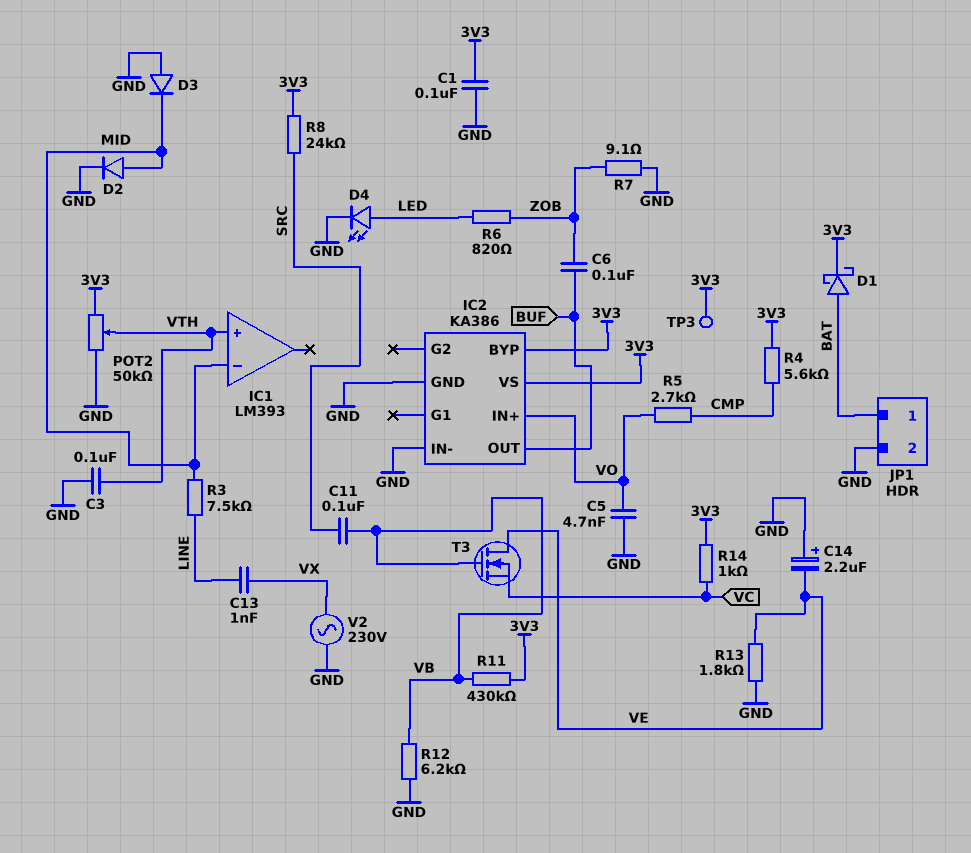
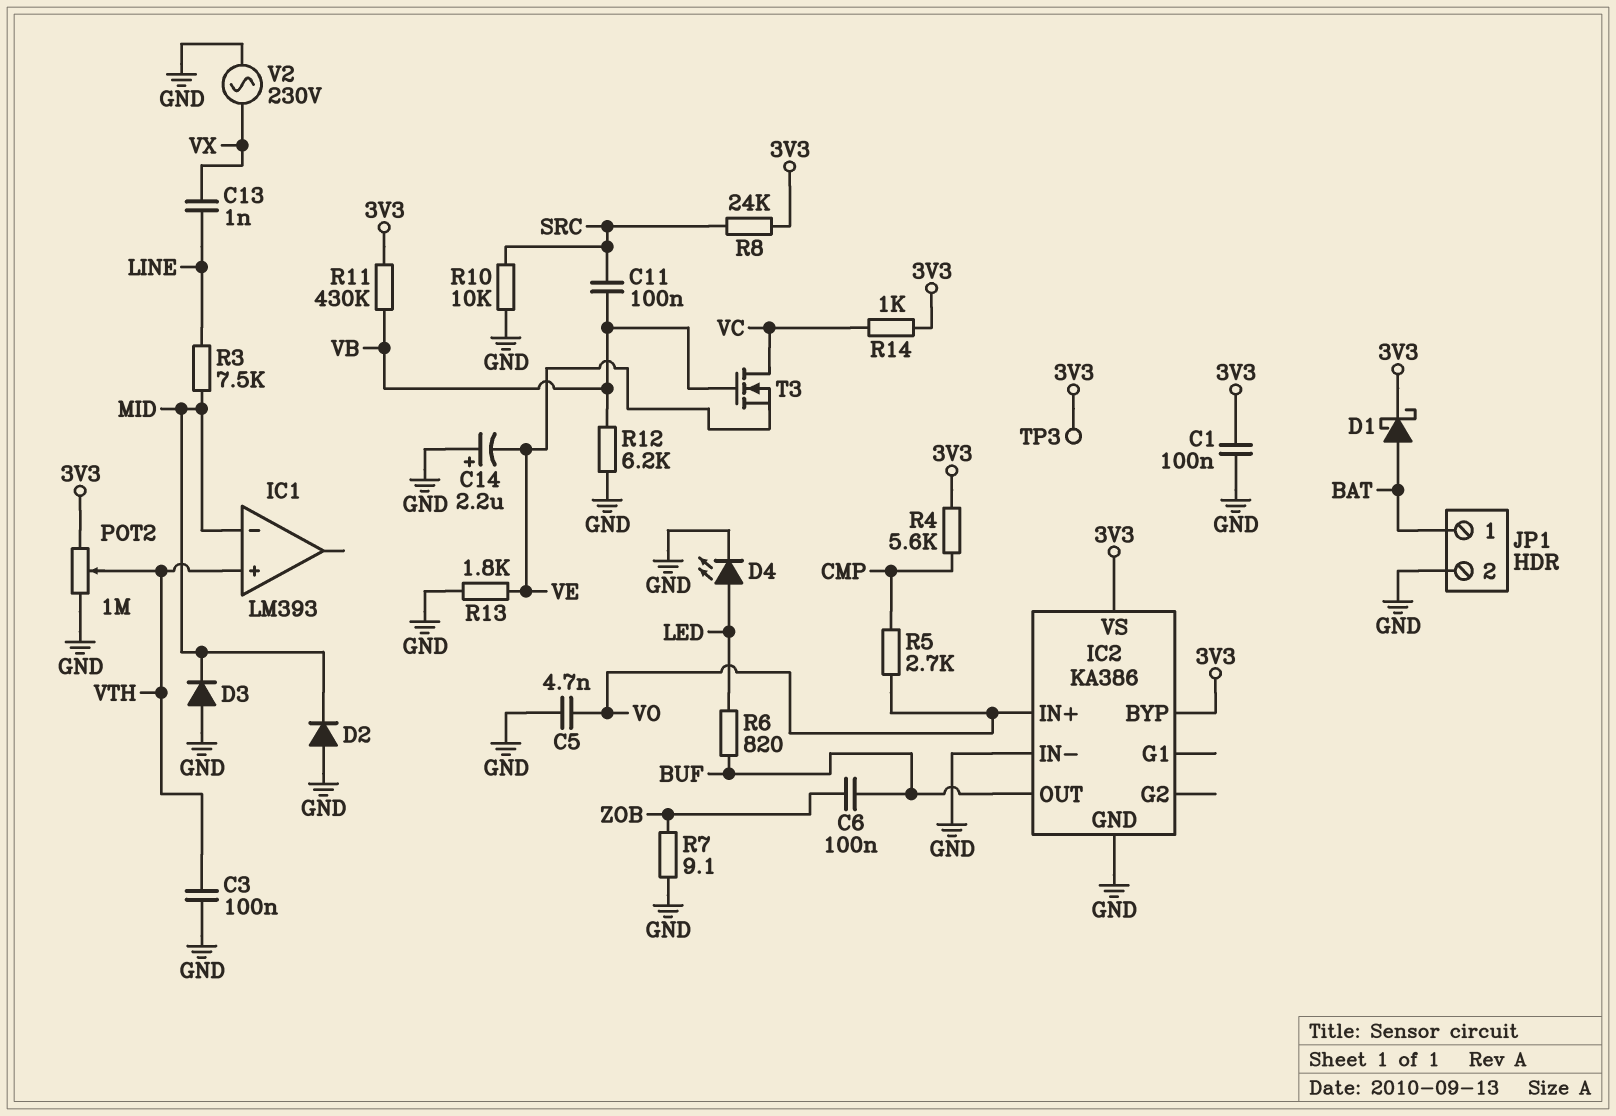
D2: diode (A MID, K GND) -> diode (A GND, K MID)
POT2: 50k (3V3, GND, wiper VTH) -> 1M (3V3, GND, wiper VTH)
R6: 820 (LED, ZOB) -> 820 (BUF, LED)
R10: none -> 10k (GND, SRC)
T3: NMOS (G VB, D VE, S VC) -> NMOS (G VB, D VC, S VE)

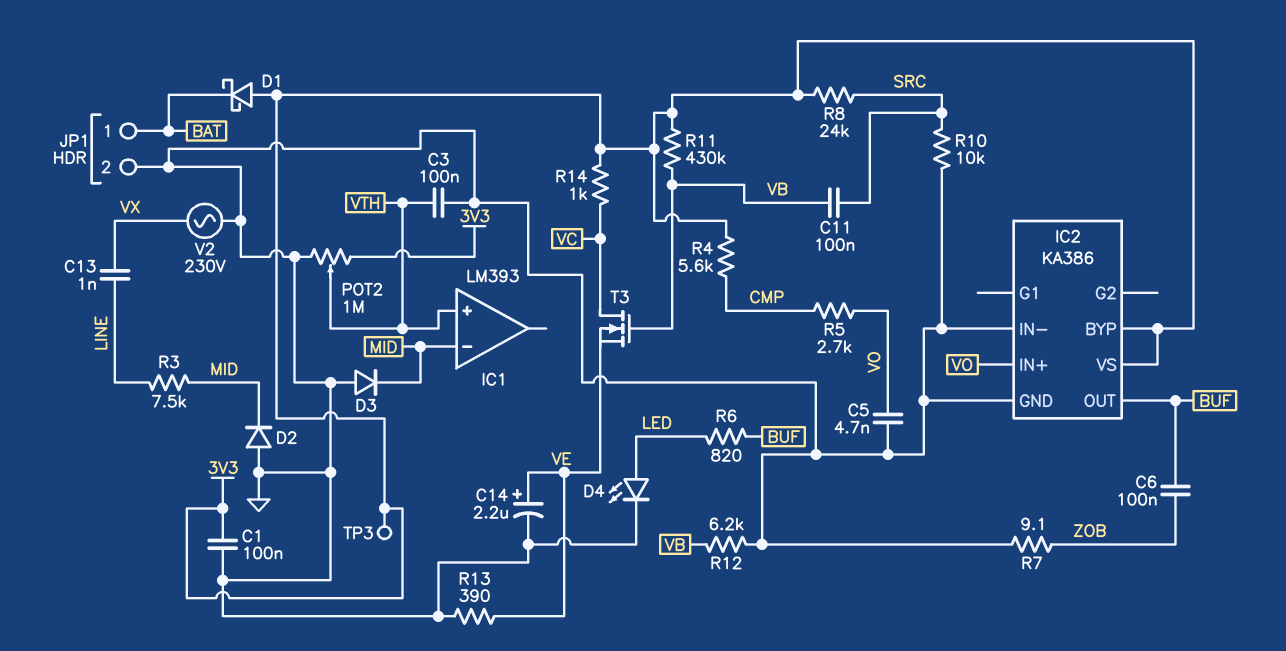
C14: 2.2uF (plus GND, minus VE) -> 2.2uF (plus VE, minus GND)
D1: schottky (A BAT, K 3V3) -> schottky (A 3V3, K BAT)
R13: 1.8k (GND, VE) -> 390 (GND, VE)

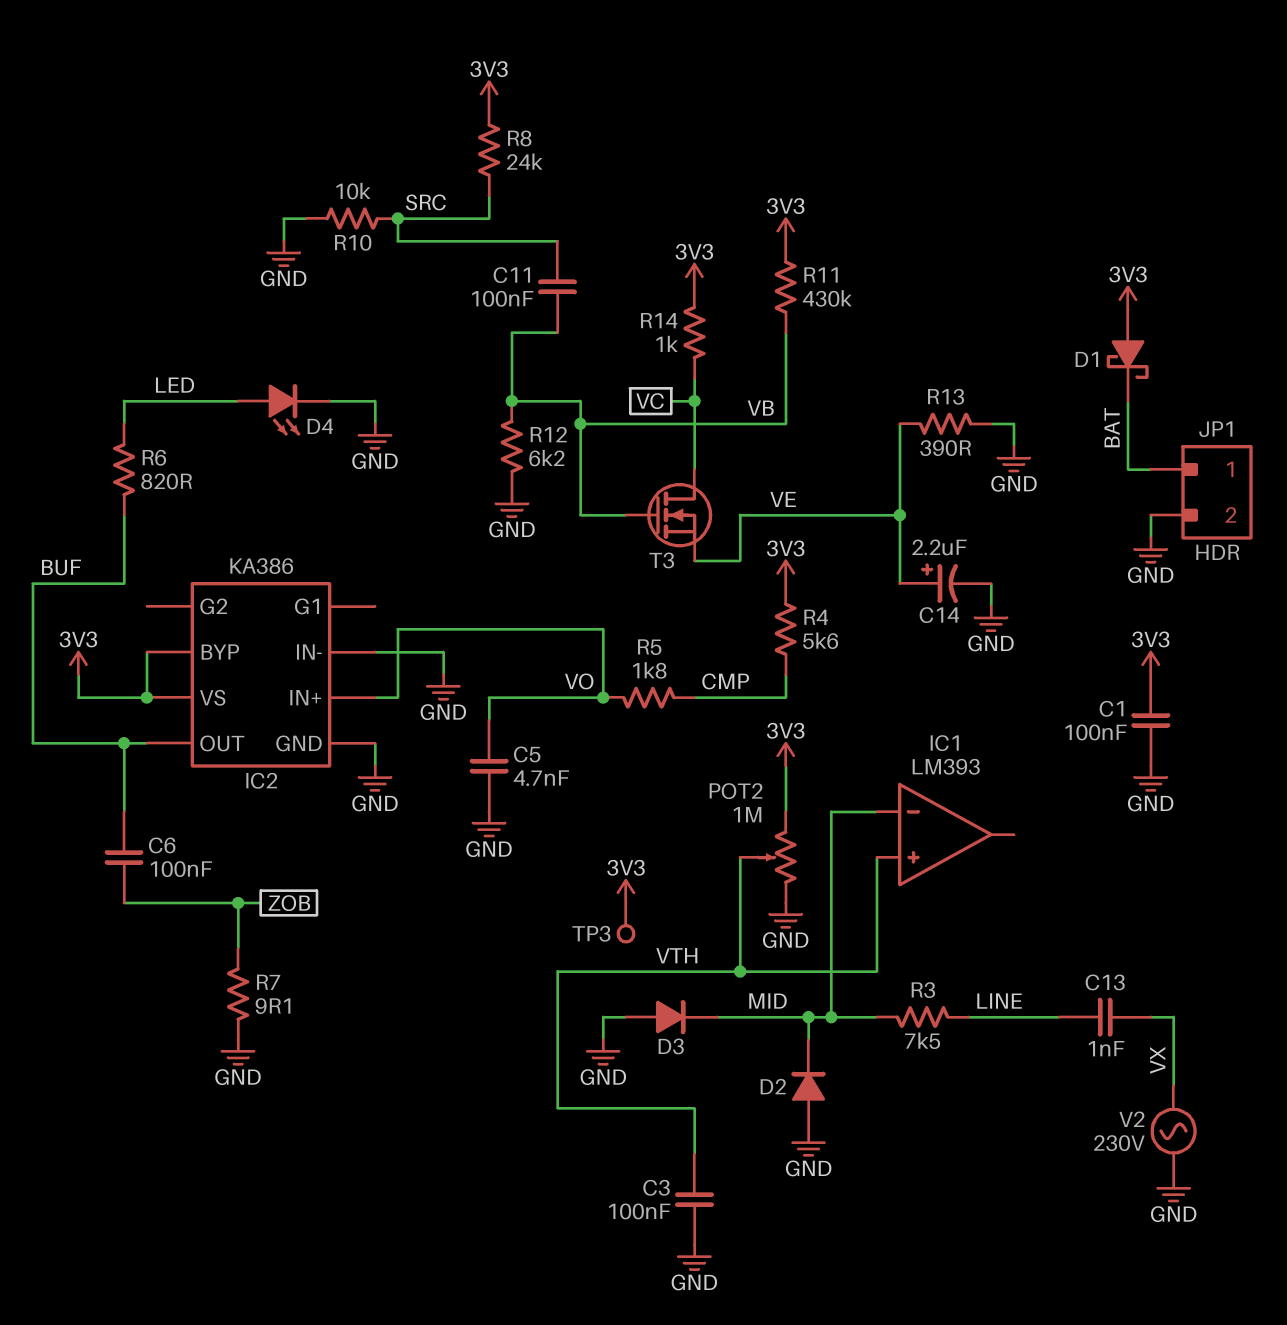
R5: 2.7k (CMP, VO) -> 1.8k (CMP, VO)

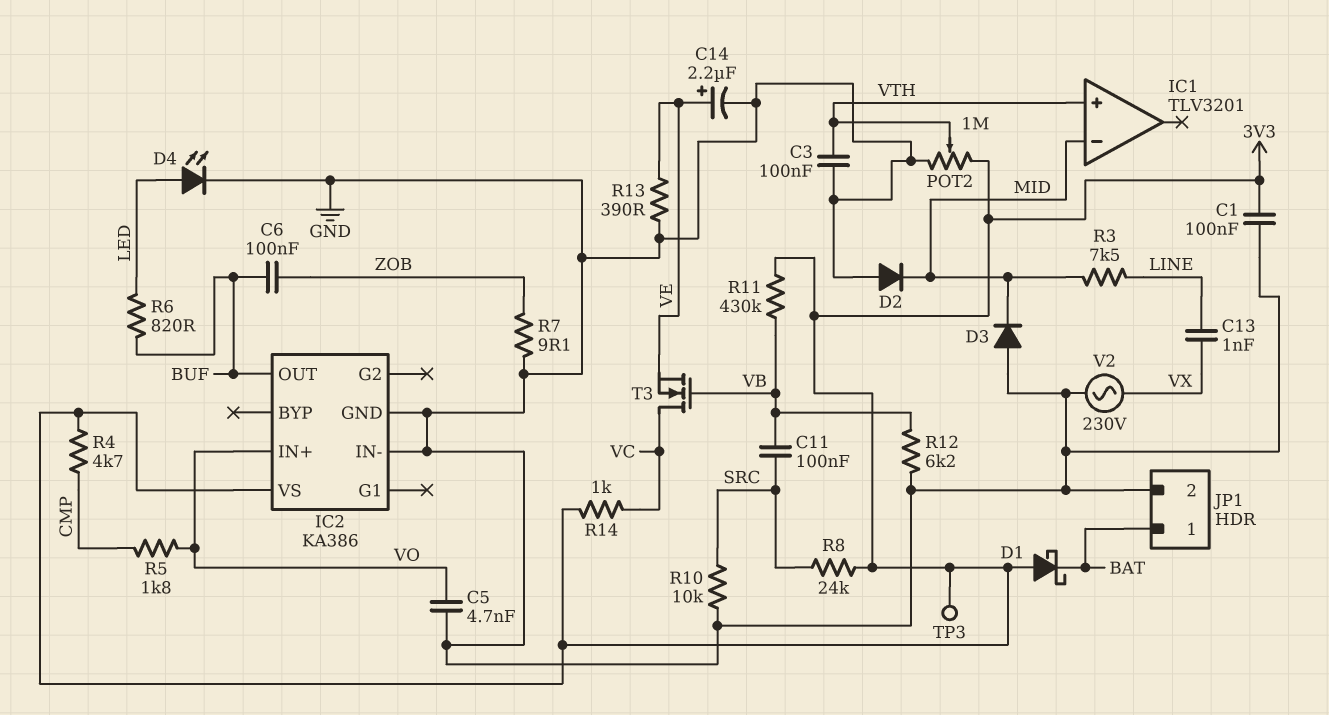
IC1: LM393 -> TLV3201
IC2 pin BYP: 3V3 -> none
R4: 5.6k (3V3, CMP) -> 4.7k (3V3, CMP)

